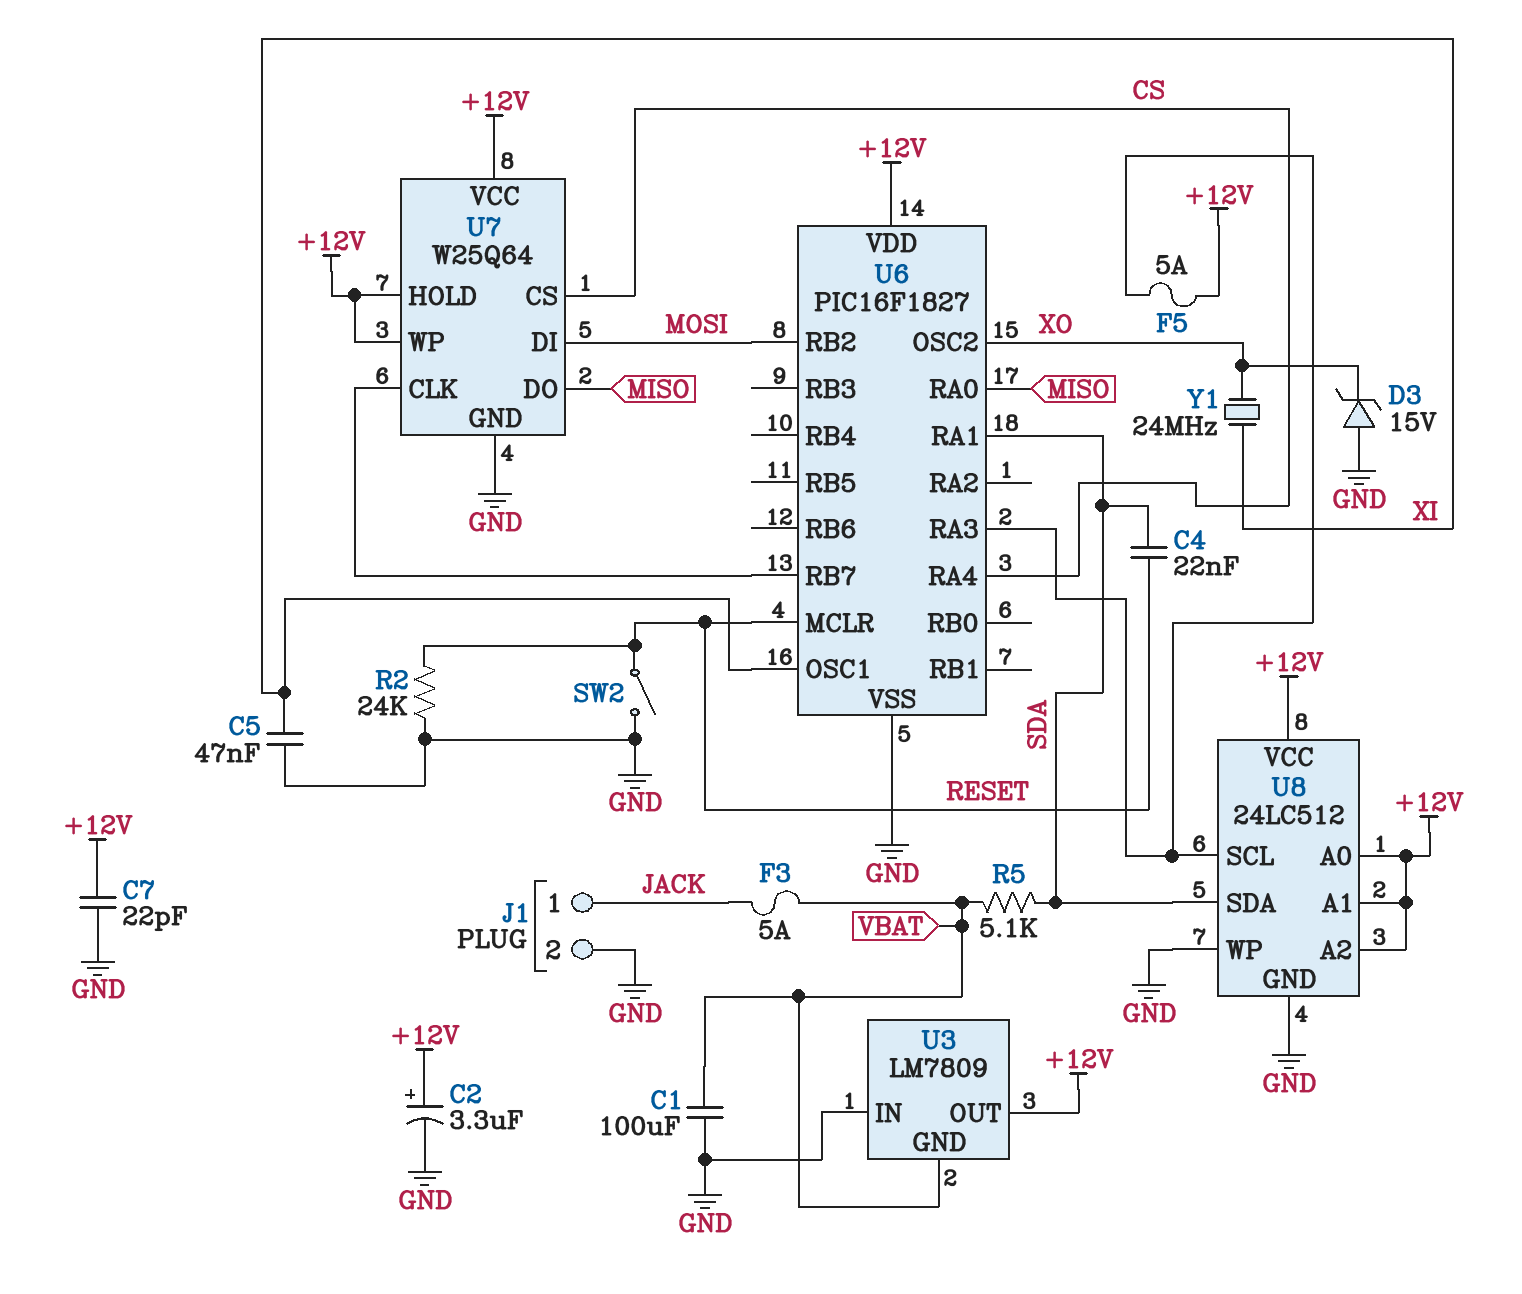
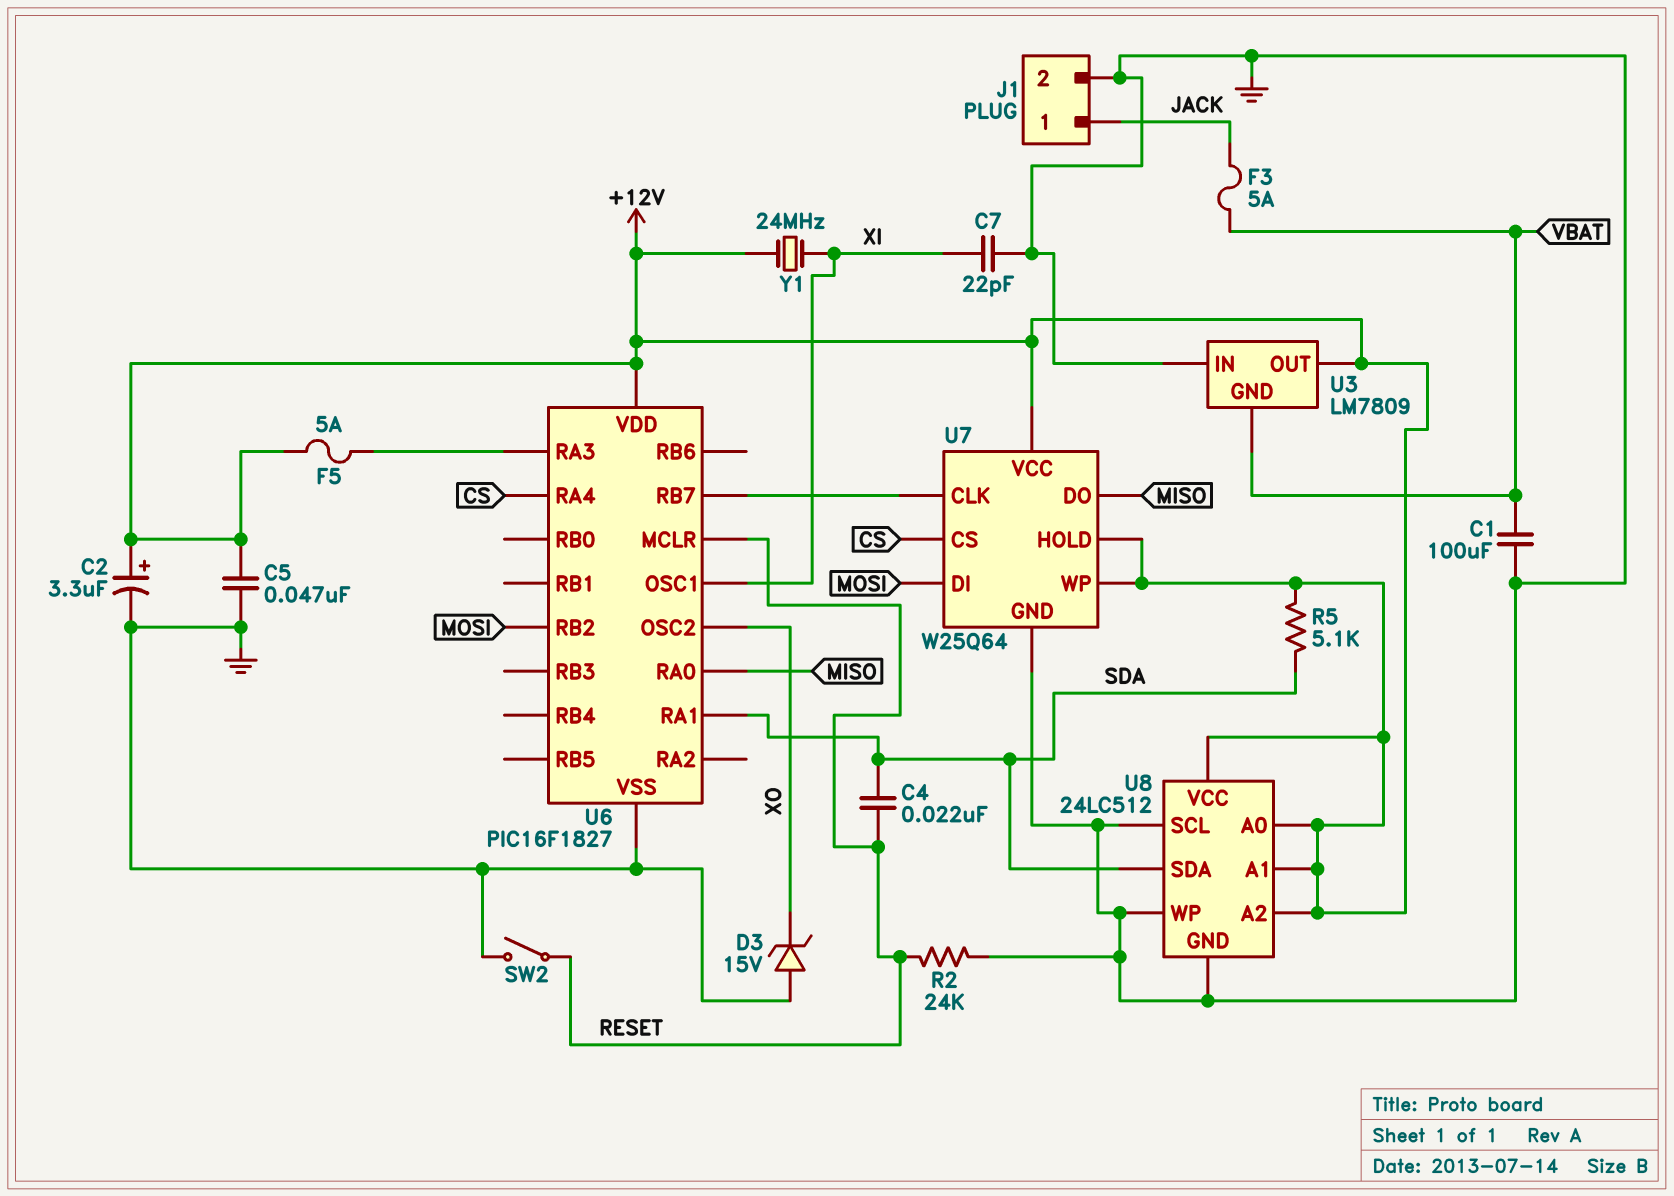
C5: 47nF (GND, XI) -> 47nF (+12V, GND)
C7: 22pF (+12V, GND) -> 22pF (GND, XI)
R5: 5.1k (SDA, VBAT) -> 5.1k (+12V, SDA)
U8 pin SCL: U6/RA3 -> GND
Y1: 24MHz (XI, XO) -> 24MHz (+12V, XI)

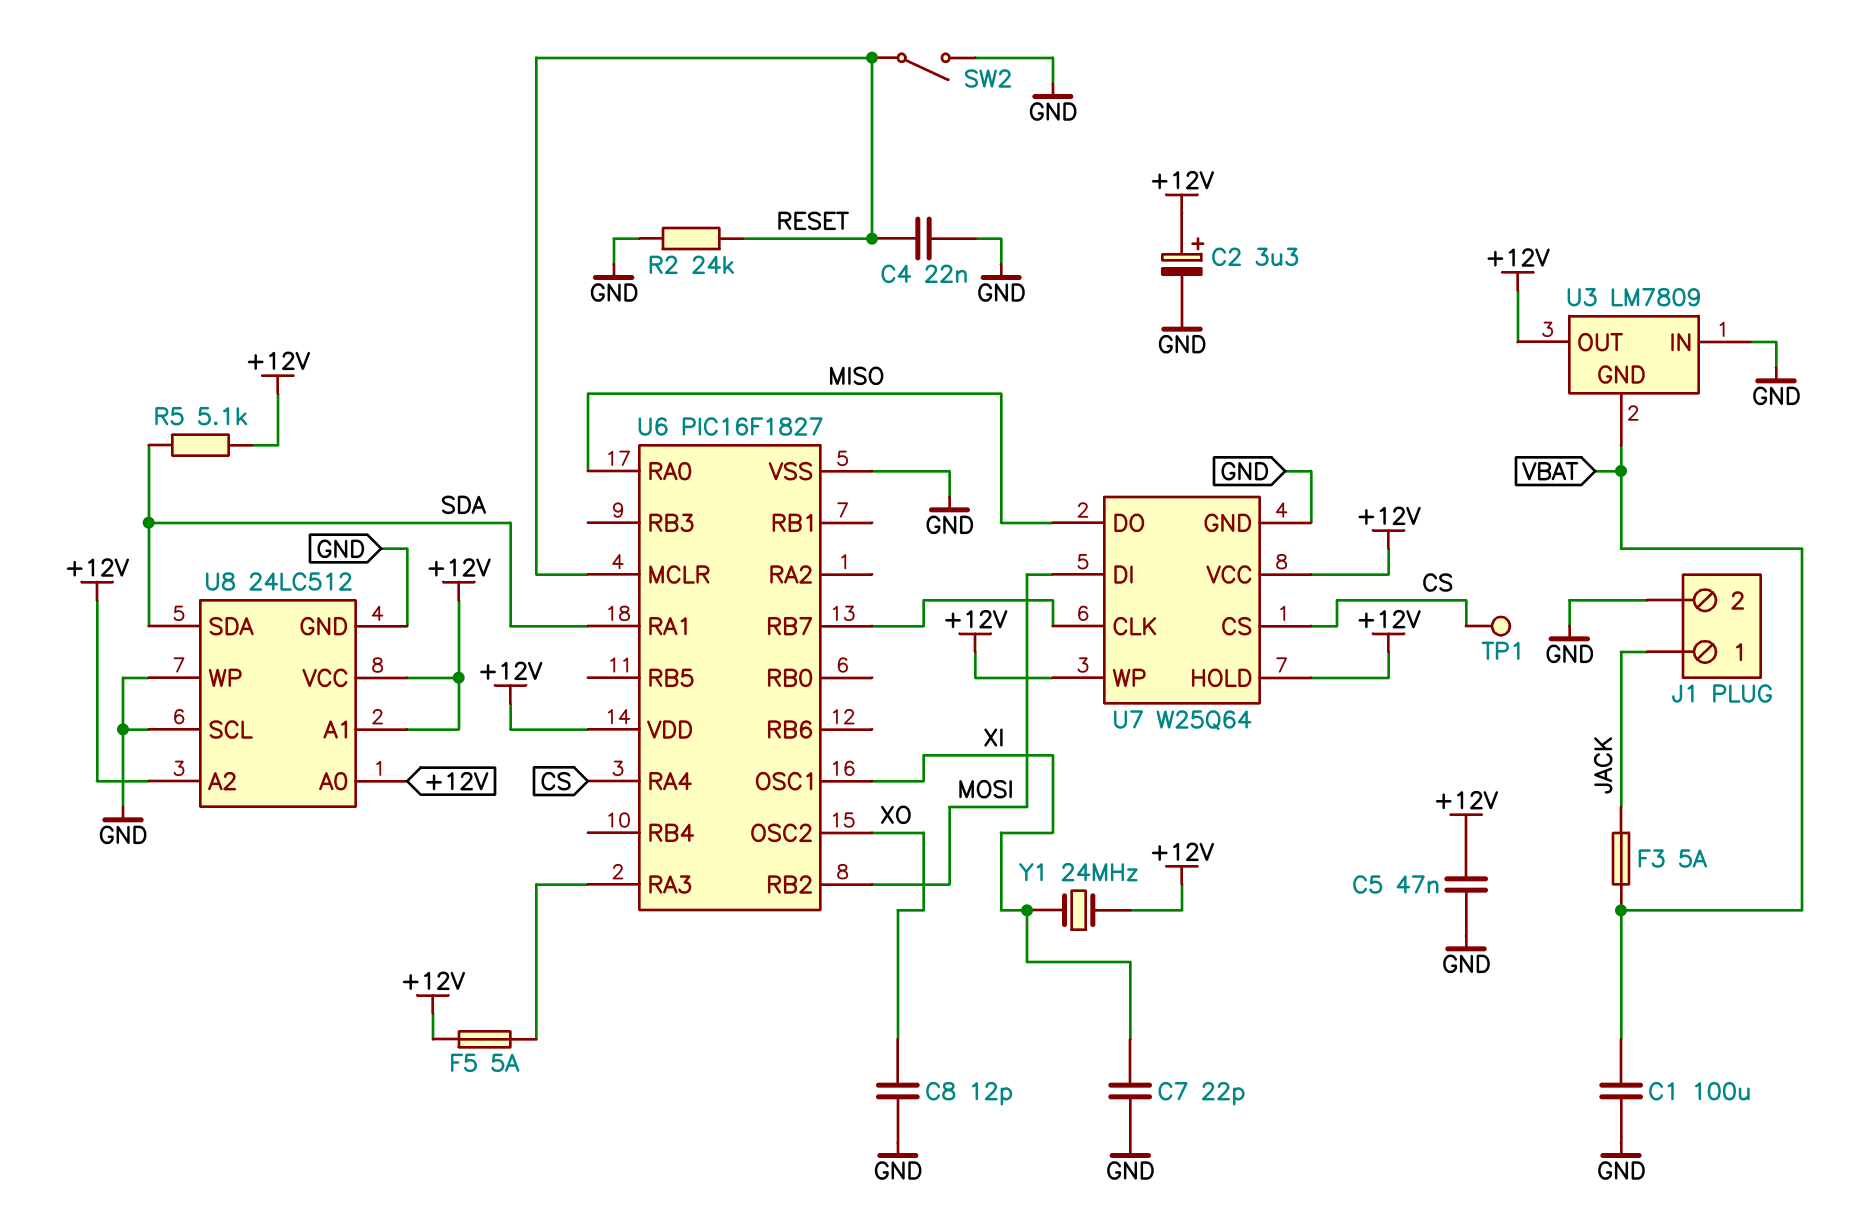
C4: 22nF (RESET, SDA) -> 22nF (GND, RESET)
C8: none -> 12pF (GND, XO)
D3: zener 15V (A GND, K XO) -> none
TP1: none -> test point (CS)

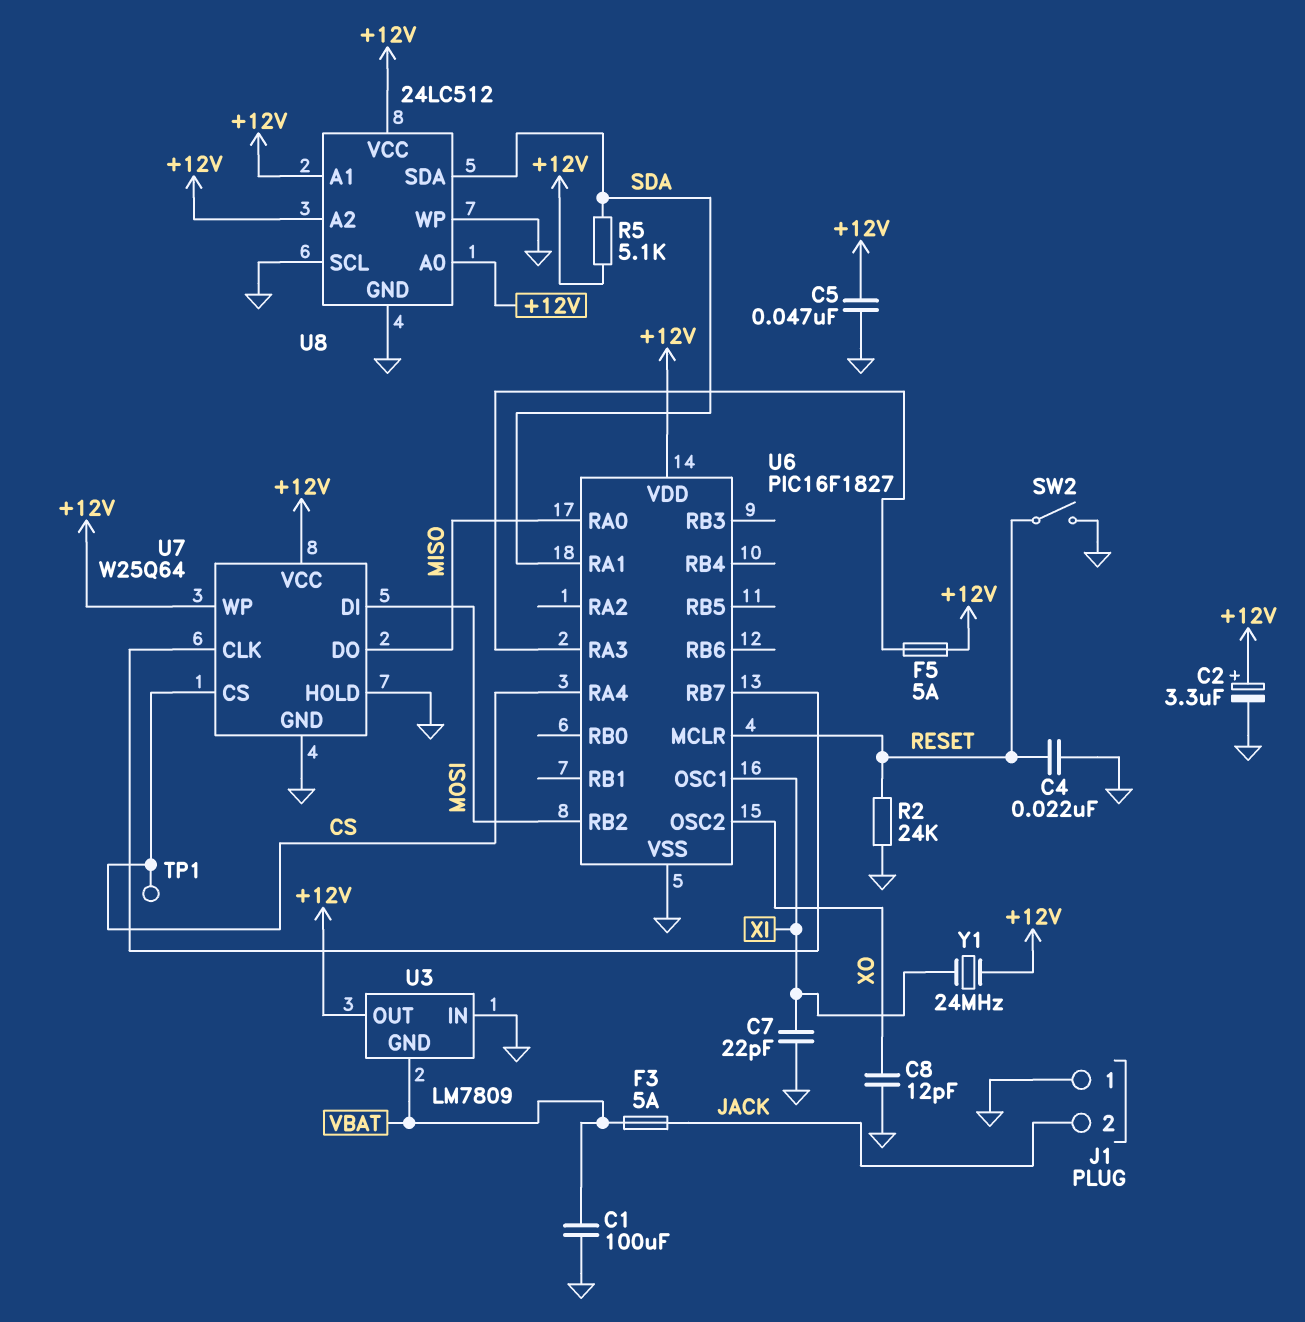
J1 pin 1: JACK -> GND
J1 pin 2: GND -> JACK
U7 pin HOLD: +12V -> GND

